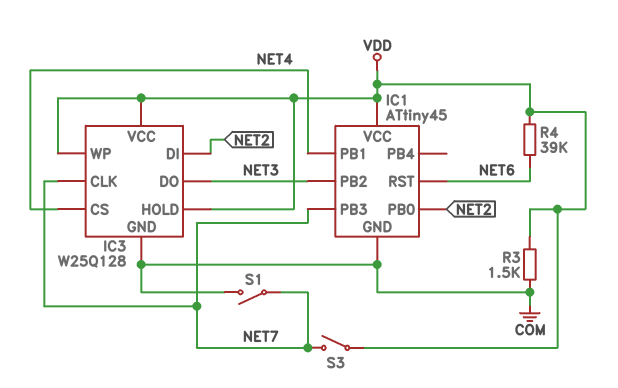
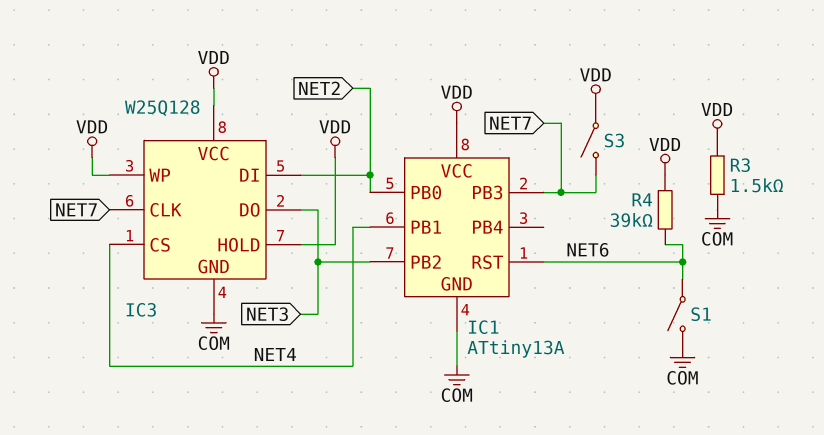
IC1: ATtiny45 -> ATtiny13A
S1: switch (COM, NET7) -> switch (COM, NET6)

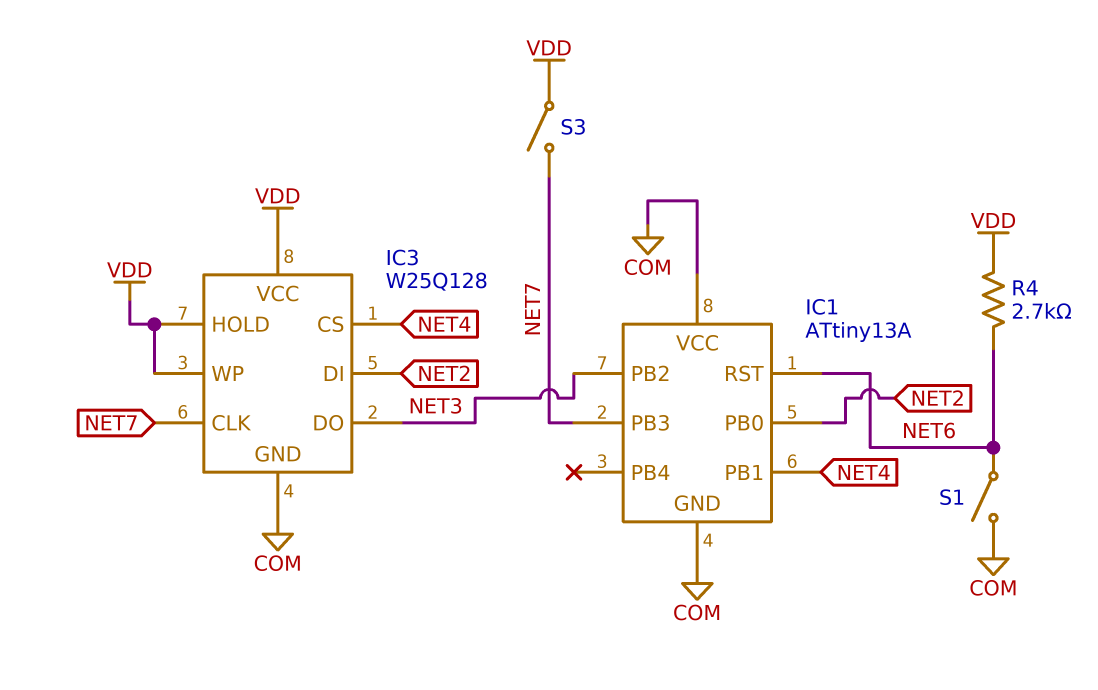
IC1 pin VCC: VDD -> COM
R3: 1.5k (COM, VDD) -> none
R4: 39k (NET6, VDD) -> 2.7k (NET6, VDD)

